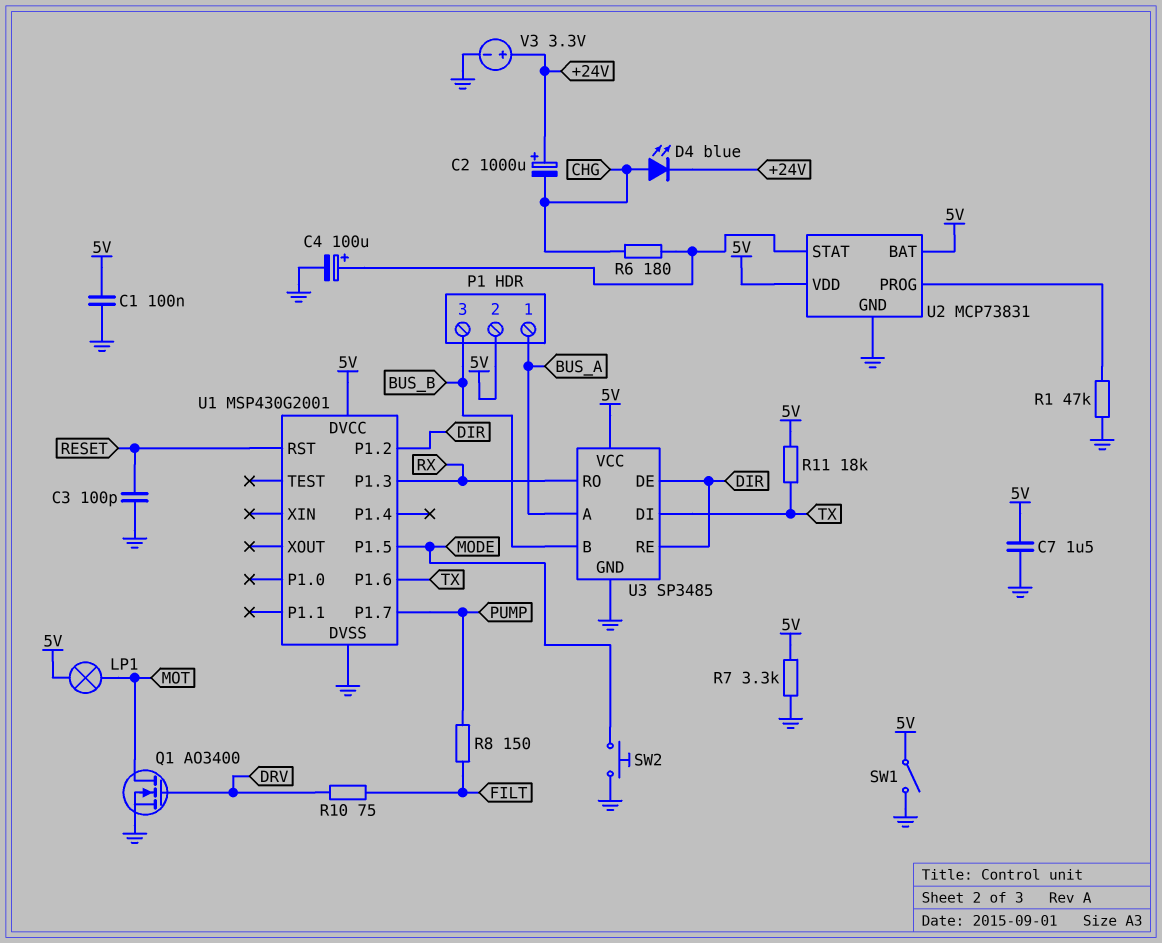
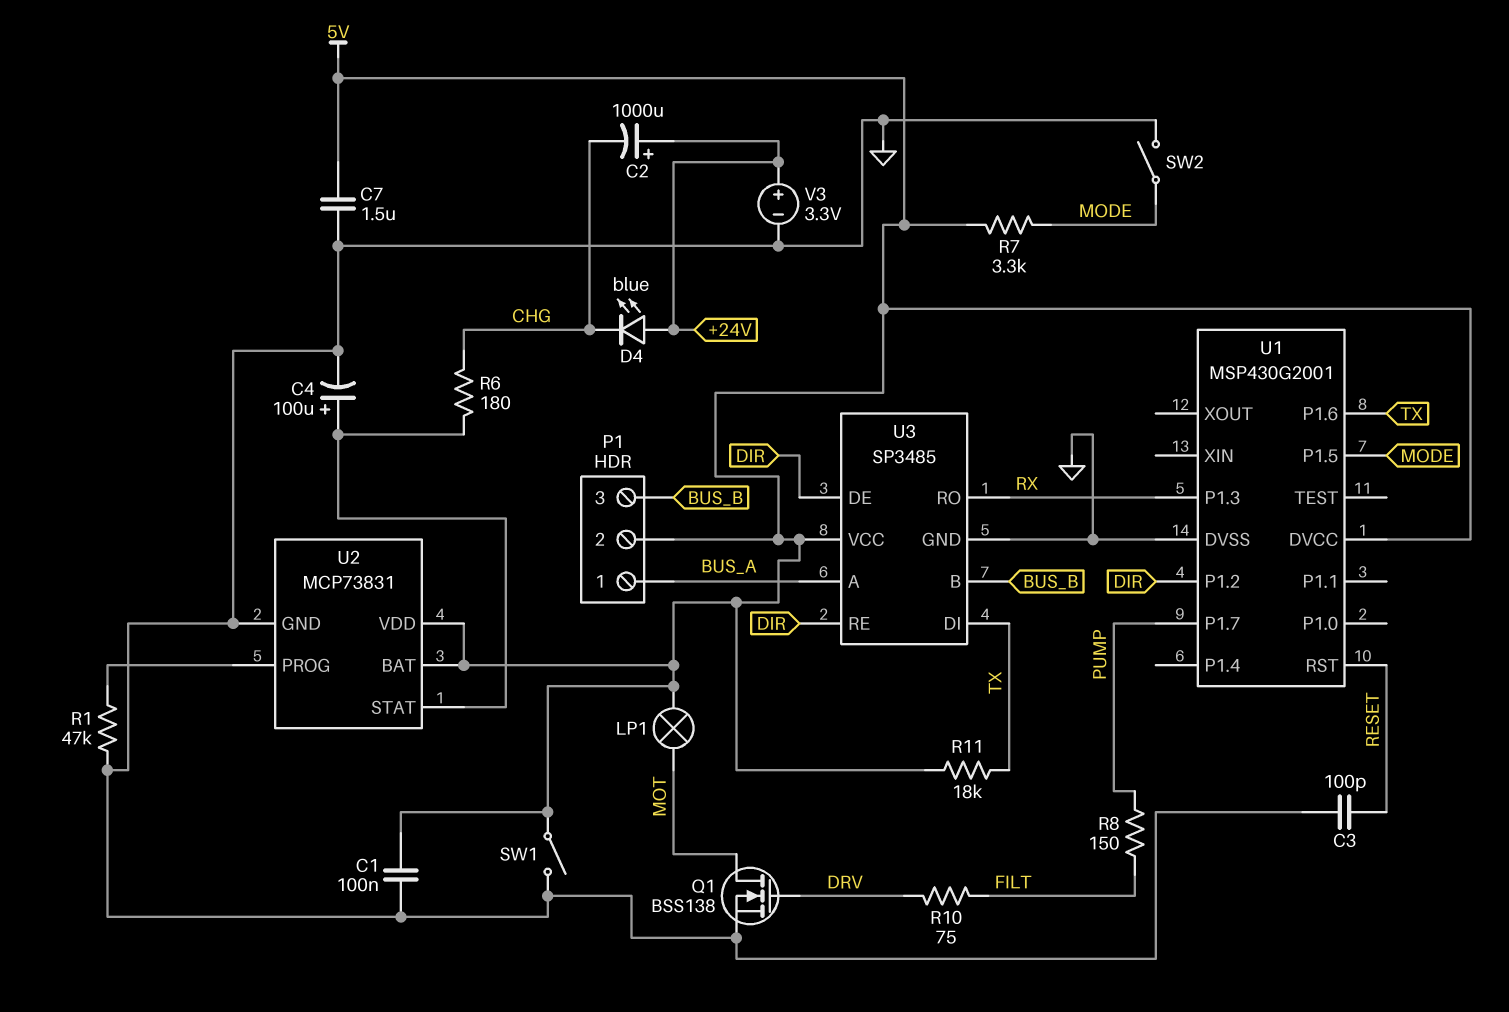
D4: LED blue (A CHG, K +24V) -> LED blue (A +24V, K CHG)
Q1: NMOS AO3400 (G DRV, D MOT, S GND) -> NMOS BSS138 (G DRV, D MOT, S GND)
R7: 3.3k (5V, GND) -> 3.3k (5V, MODE)
SW2: button (GND, MODE) -> switch (GND, MODE)

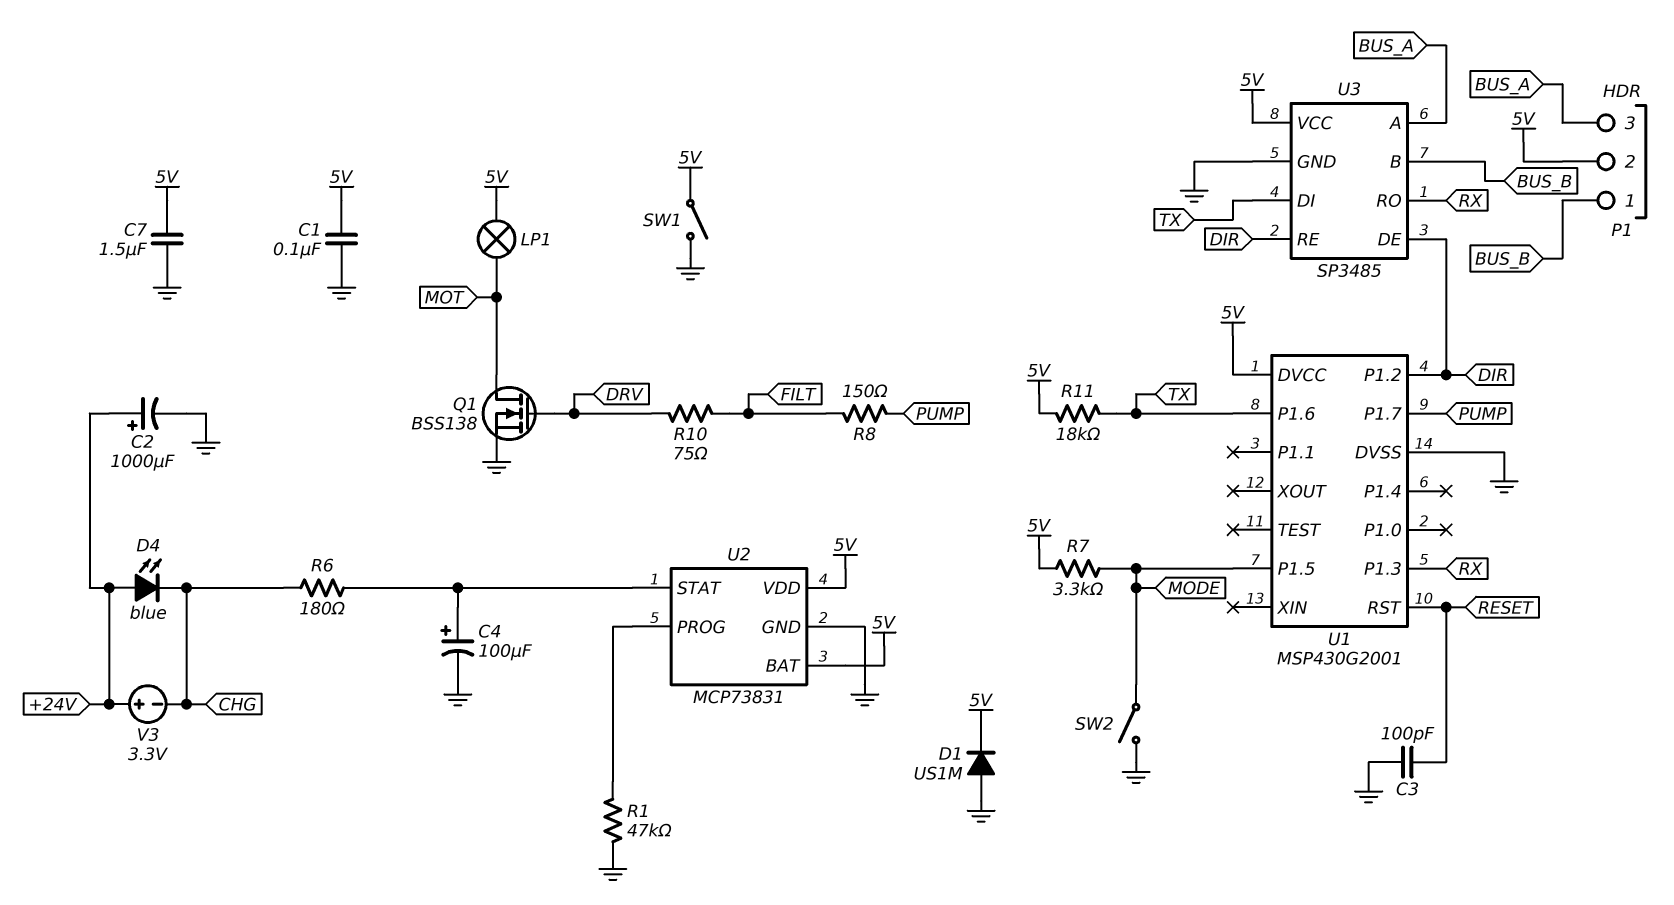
C2: 1000uF (plus +24V, minus CHG) -> 1000uF (plus +24V, minus GND)
D1: none -> diode US1M (A GND, K 5V)
P1 pin 1: BUS_A -> BUS_B
P1 pin 3: BUS_B -> BUS_A
V3: 3.3V (plus +24V, minus GND) -> 3.3V (plus +24V, minus CHG)

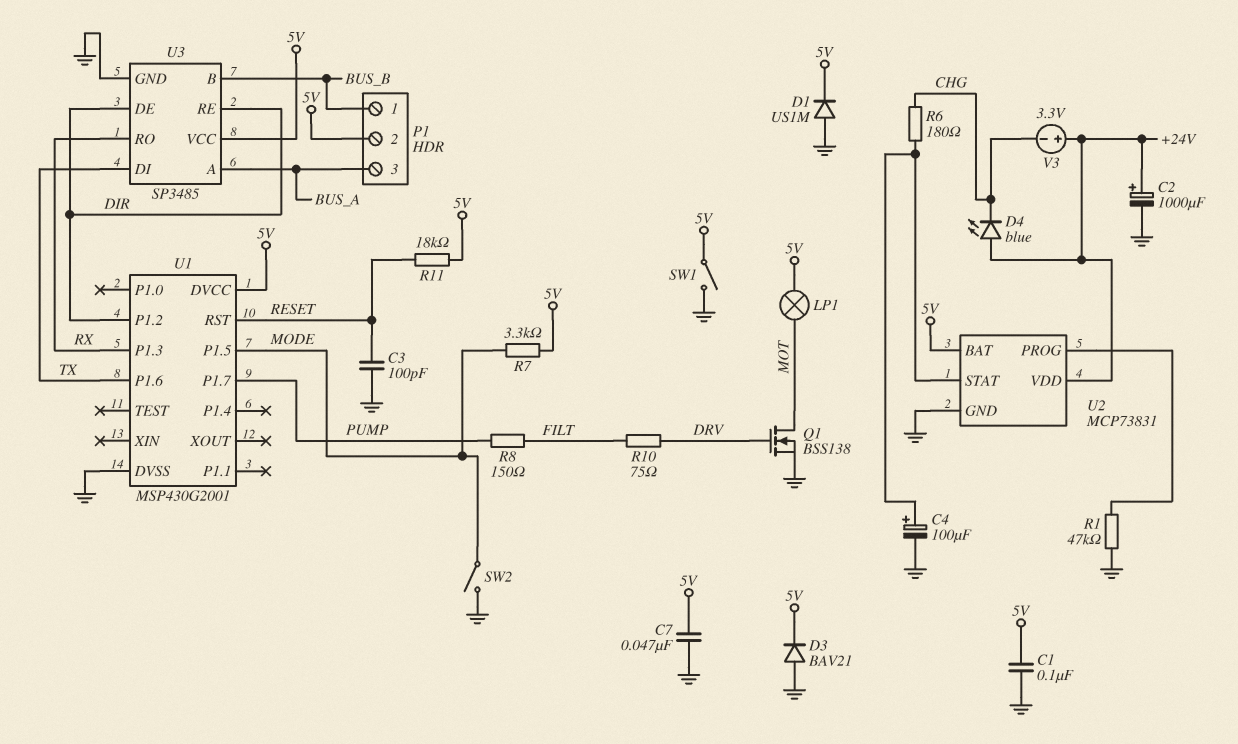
C7: 1.5uF (5V, GND) -> 47nF (5V, GND)
D3: none -> diode BAV21 (A GND, K 5V)
R11: 18k (5V, TX) -> 18k (5V, RESET)
U2 pin VDD: 5V -> +24V

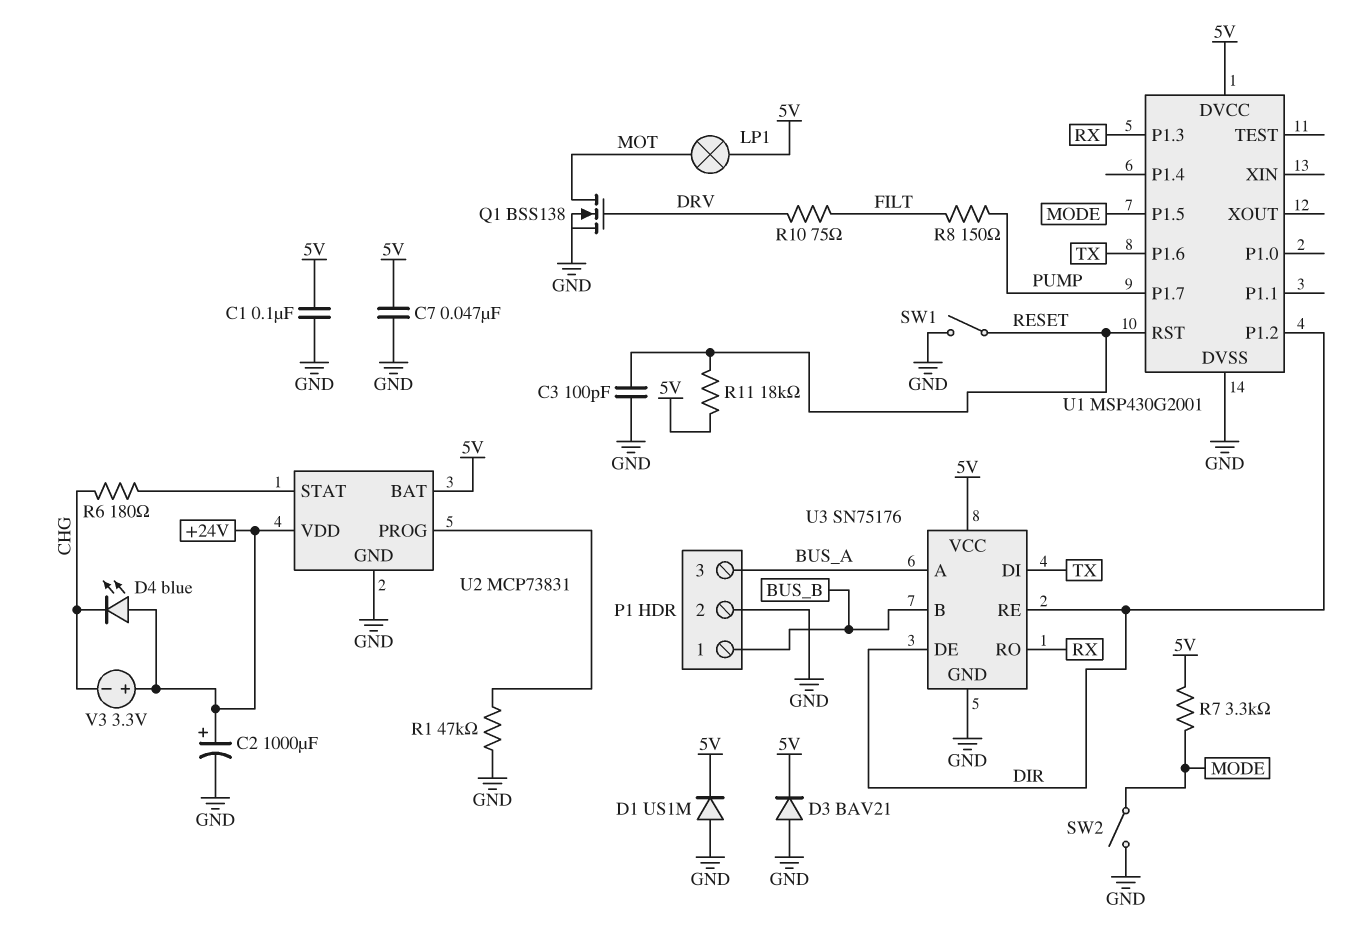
C4: 100uF (plus U2/STAT, minus GND) -> none
P1 pin 2: 5V -> GND
SW1: switch (5V, GND) -> switch (GND, RESET)
U3: SP3485 -> SN75176

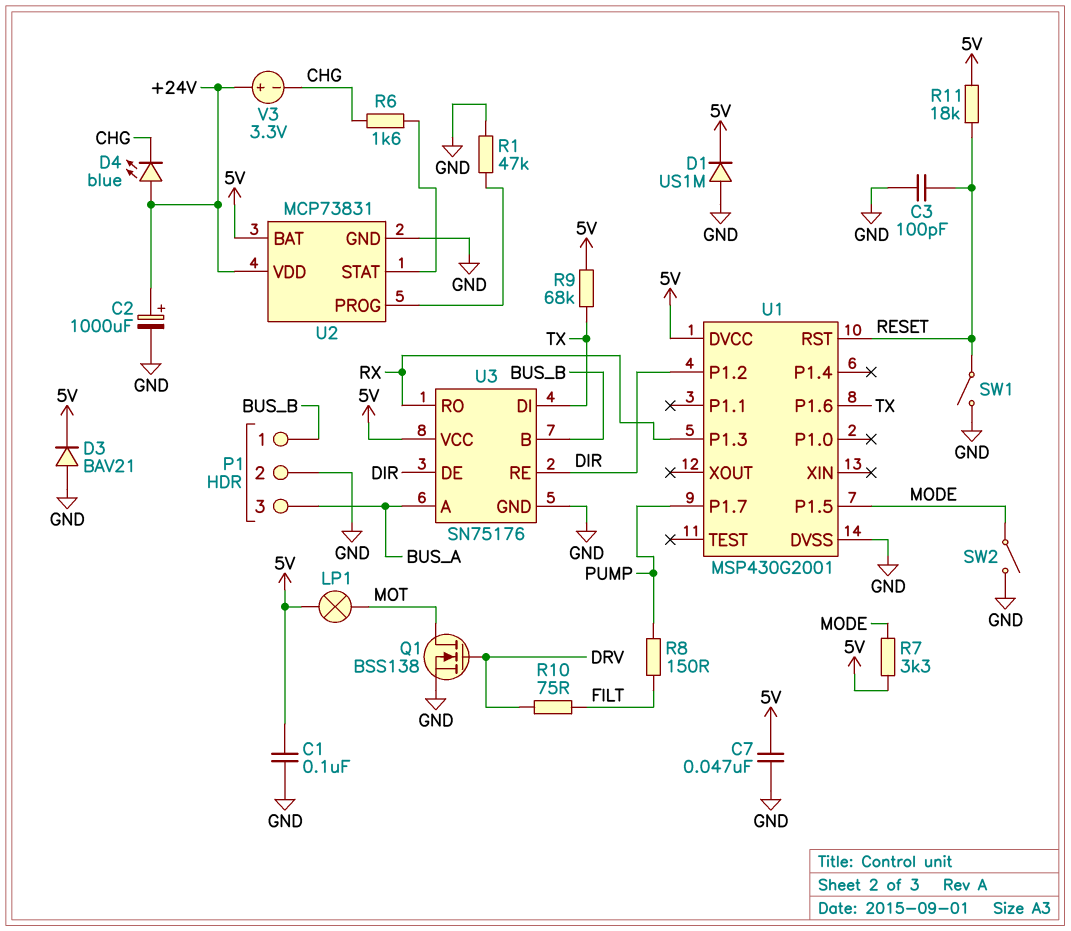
R6: 180 (CHG, U2/STAT) -> 1.6k (CHG, U2/STAT)
R9: none -> 68k (5V, TX)

